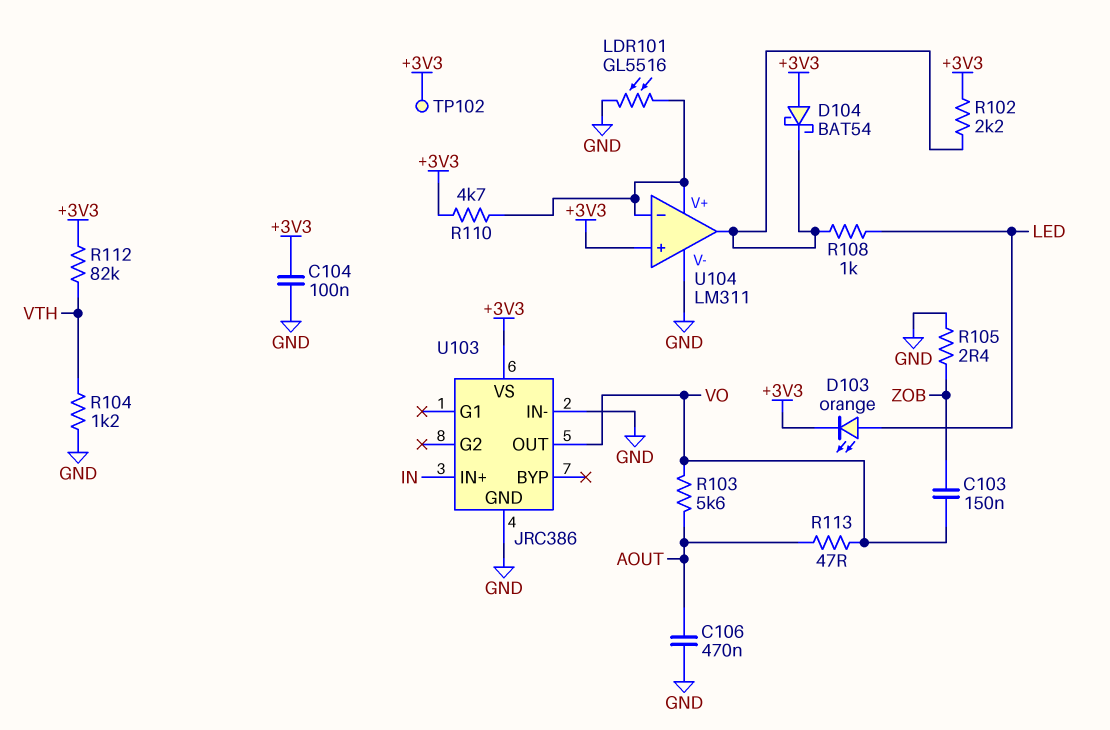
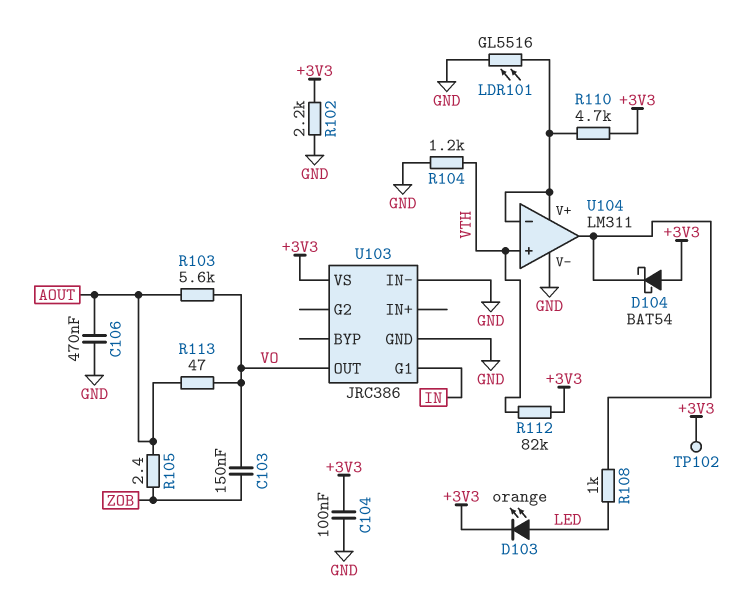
R102: 2.2k (+3V3, U104/out) -> 2.2k (+3V3, GND)
R105: 2.4 (GND, ZOB) -> 2.4 (AOUT, ZOB)
U103 pin G1: none -> IN
U103 pin IN+: IN -> none
U104 pin in+: +3V3 -> VTH

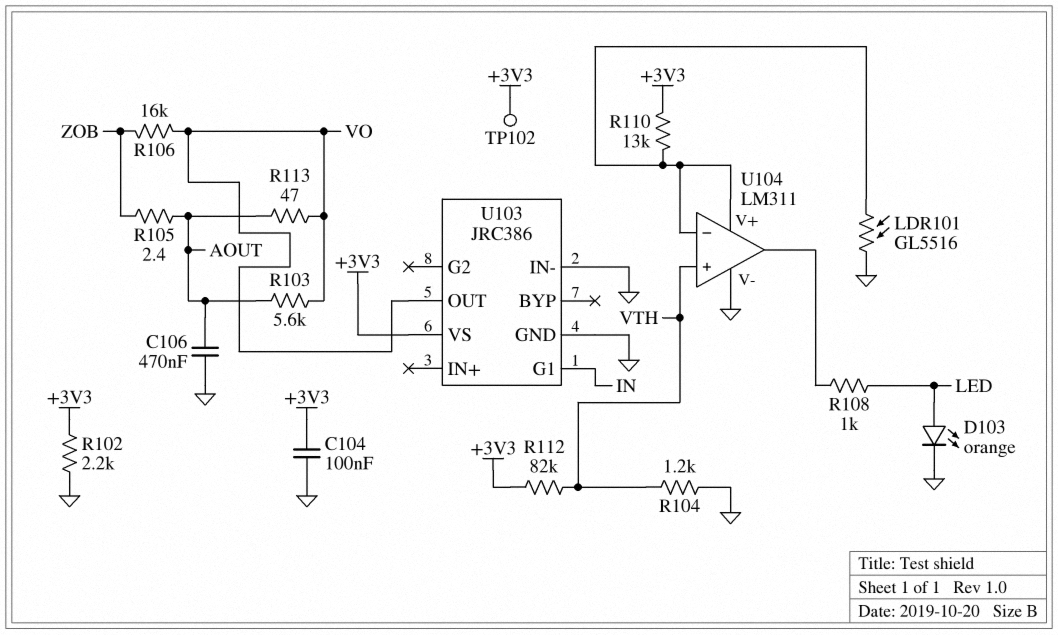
C103: 150nF (VO, ZOB) -> none
D103: LED orange (A LED, K +3V3) -> LED orange (A LED, K GND)
D104: schottky BAT54 (A +3V3, K U104/out) -> none
R106: none -> 16k (VO, ZOB)
R110: 4.7k (+3V3, U104/V+) -> 13k (+3V3, U104/V+)

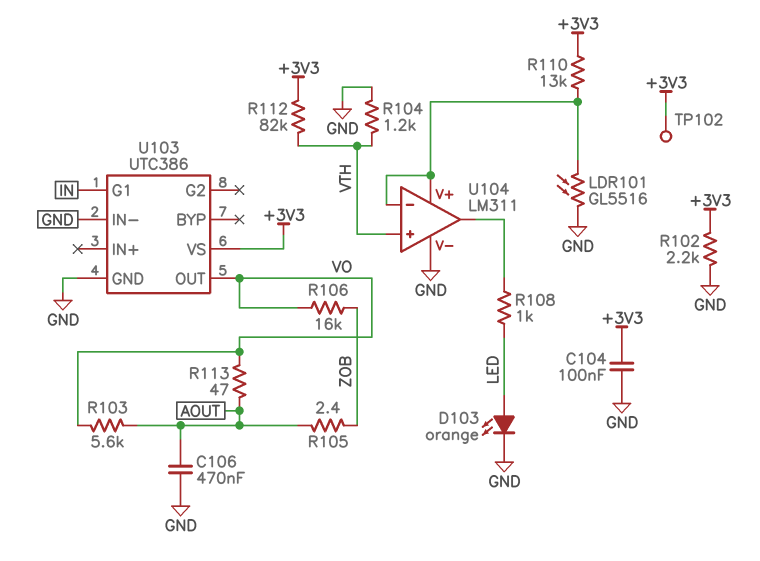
U103: JRC386 -> UTC386

